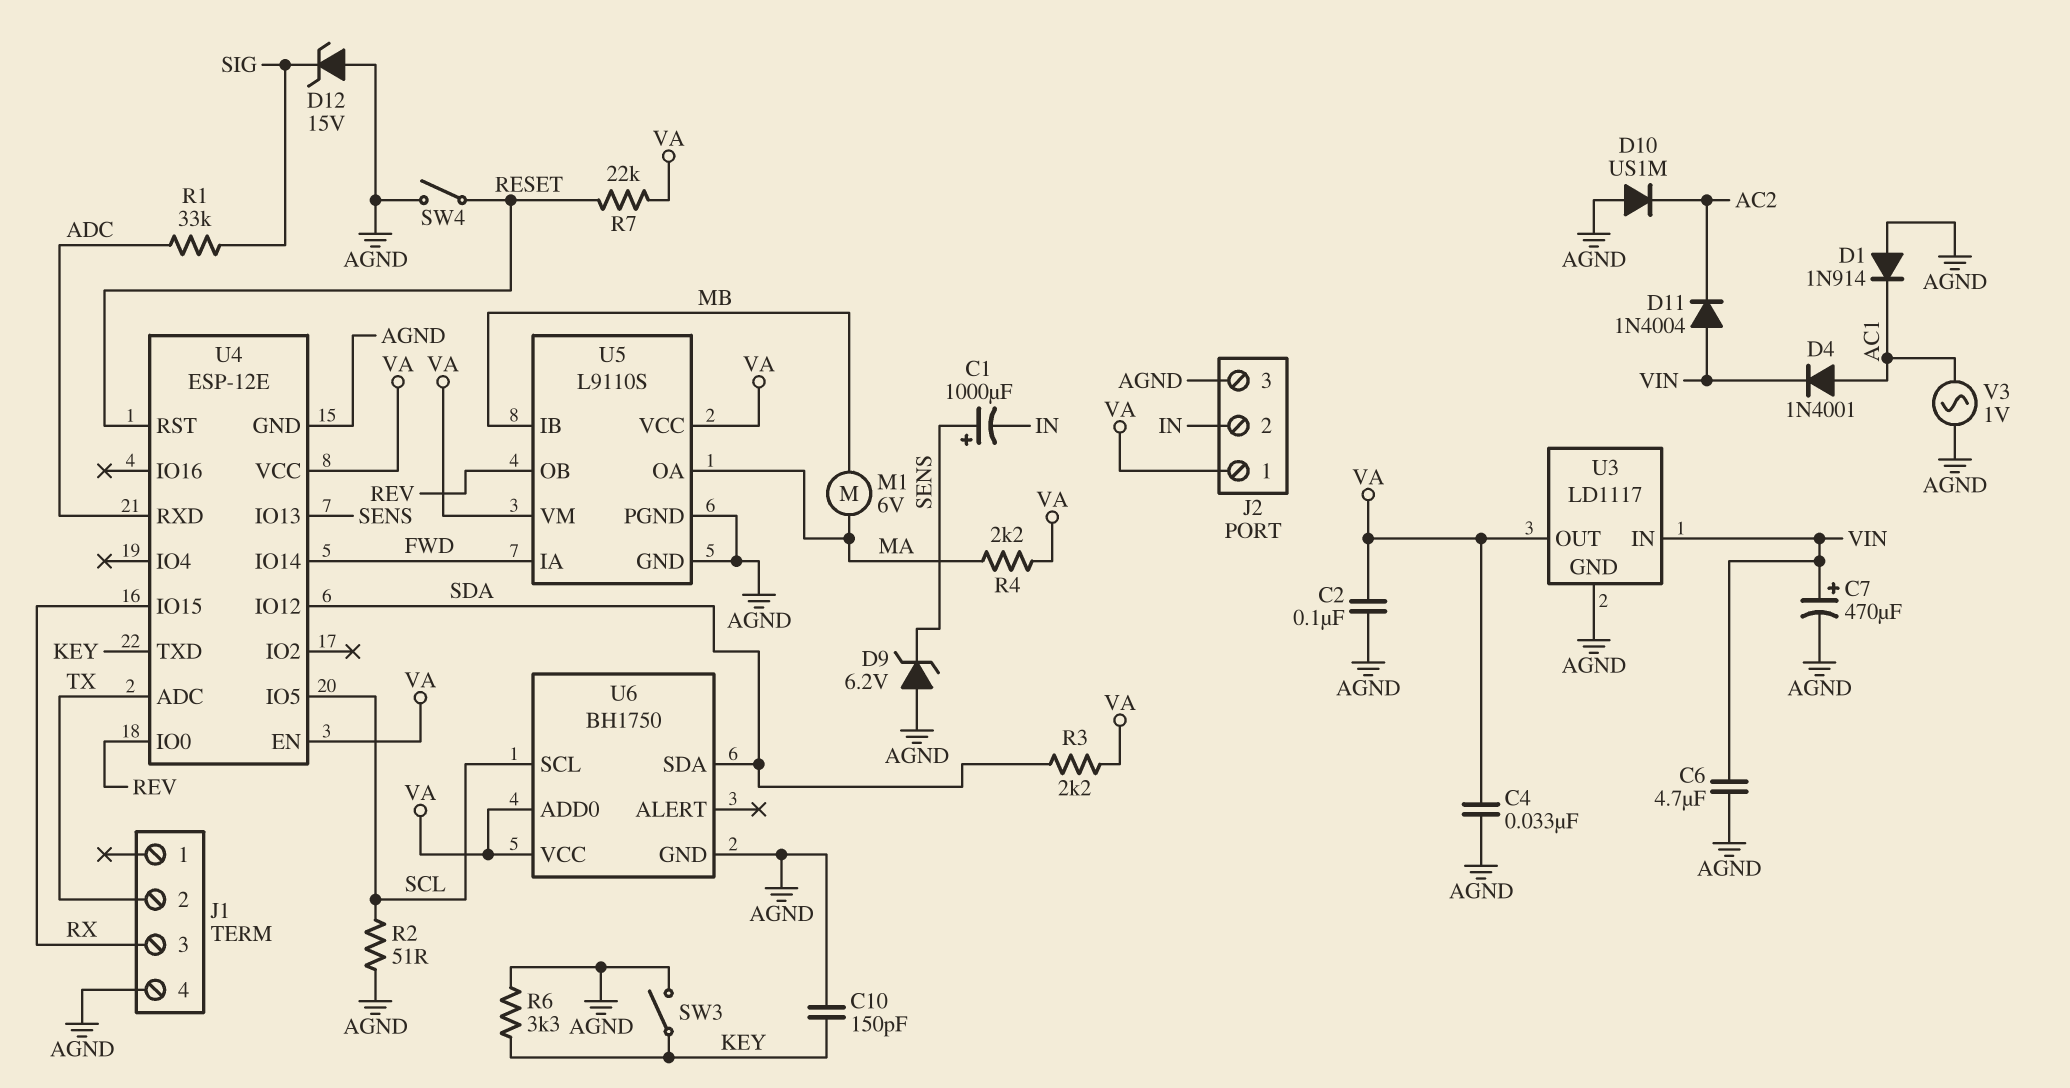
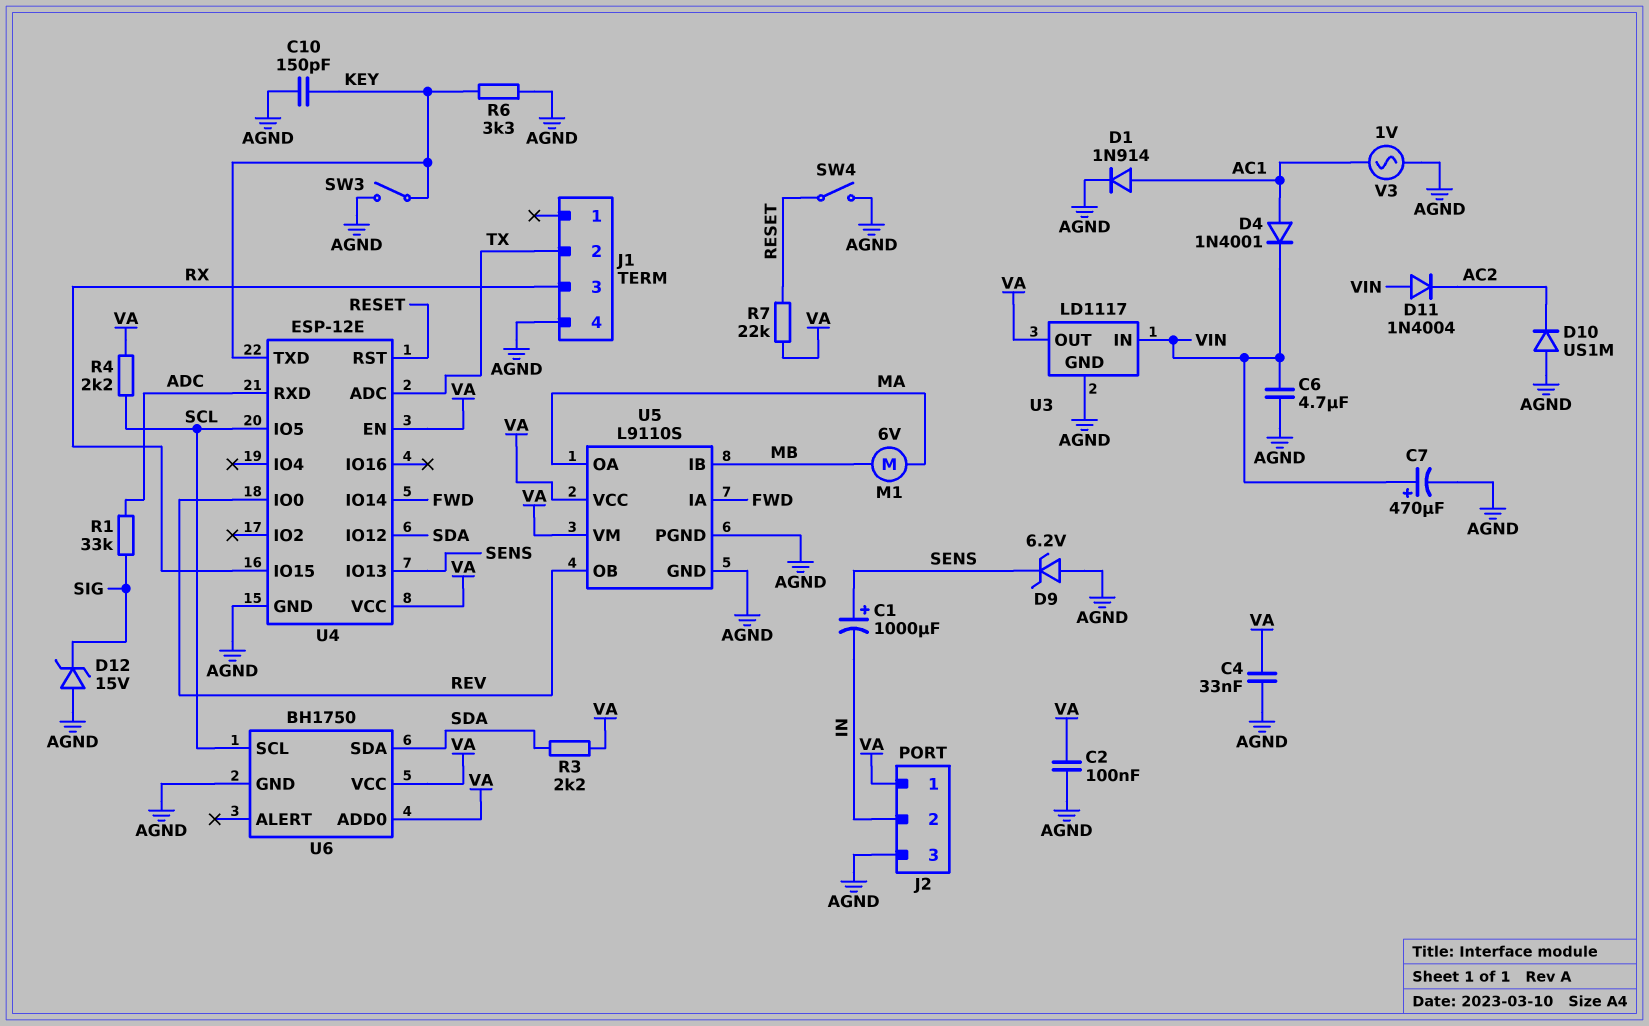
D1: diode 1N914 (A AGND, K AC1) -> diode 1N914 (A AC1, K AGND)
R2: 51 (AGND, SCL) -> none
R4: 2.2k (MA, VA) -> 2.2k (SCL, VA)

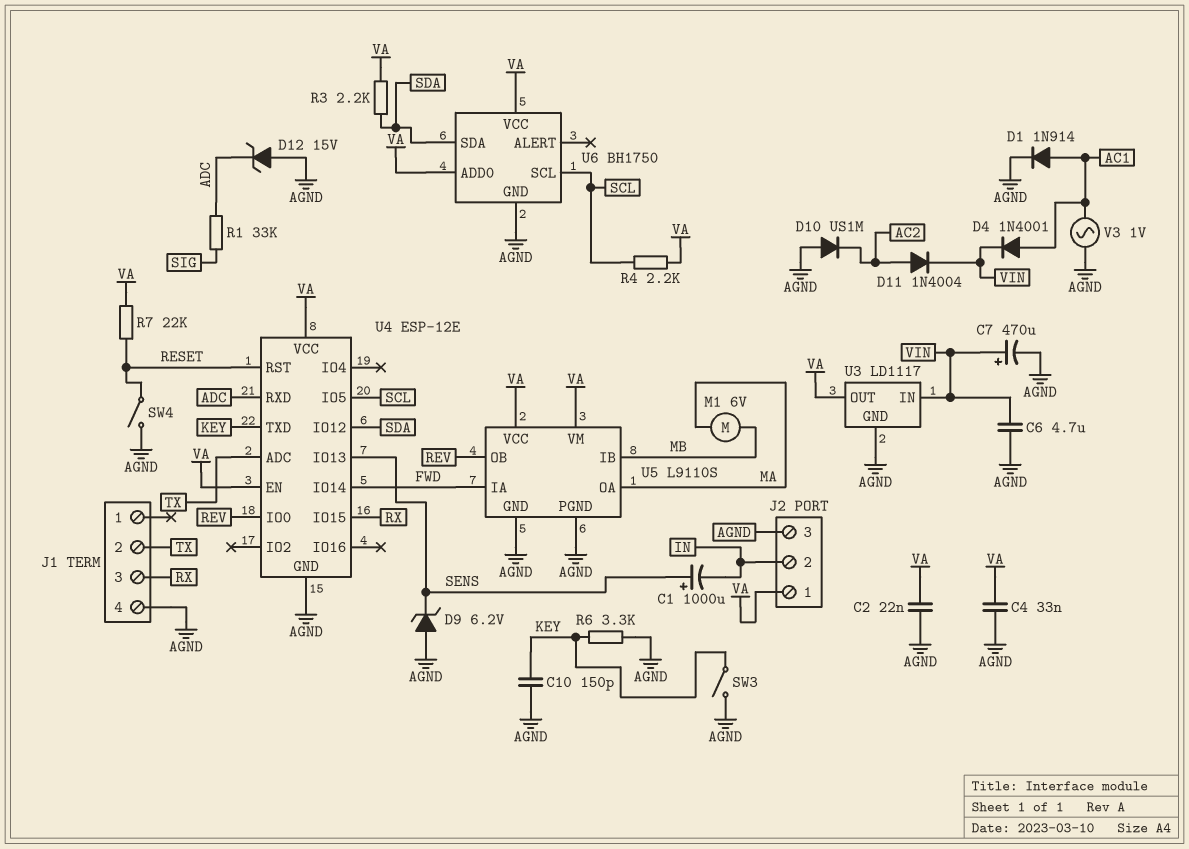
C2: 100nF (AGND, VA) -> 22nF (AGND, VA)
D11: diode 1N4004 (A VIN, K AC2) -> diode 1N4004 (A AC2, K VIN)
D12: zener 15V (A AGND, K SIG) -> zener 15V (A AGND, K ADC)

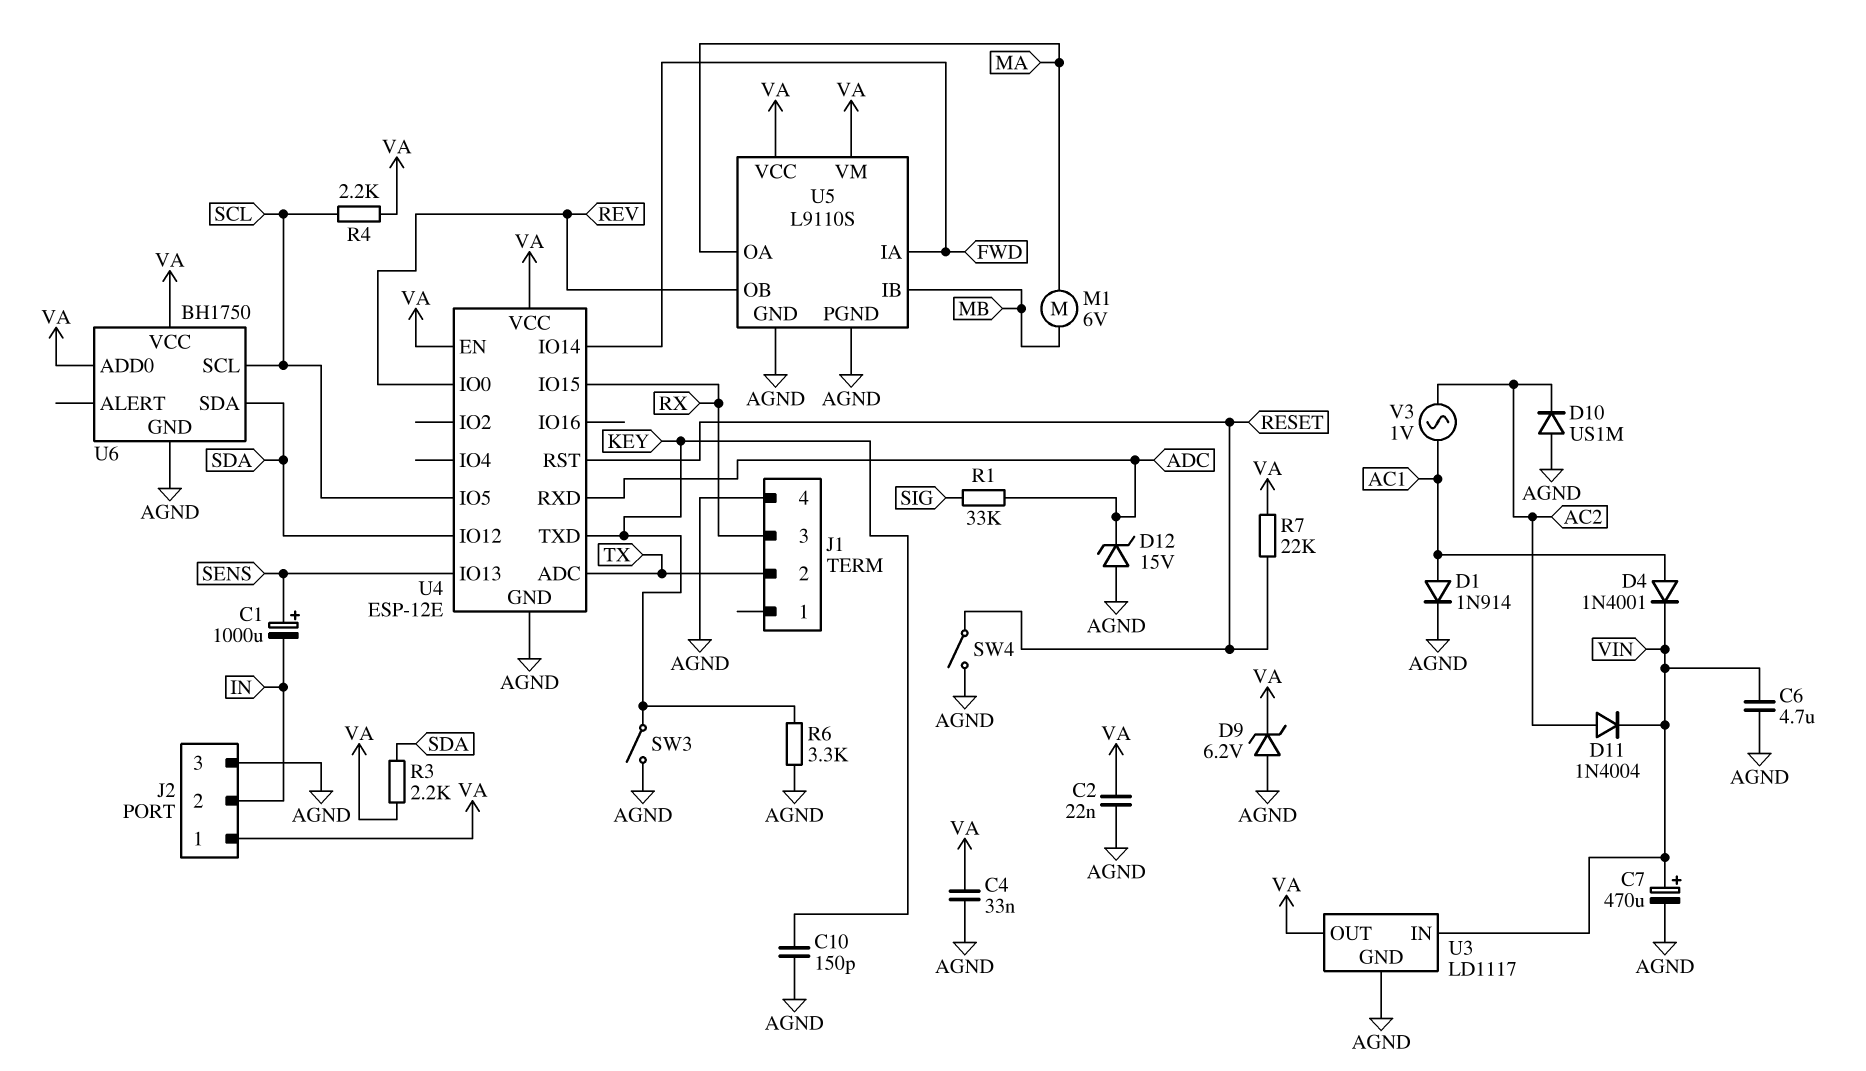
D9: zener 6.2V (A AGND, K SENS) -> zener 6.2V (A AGND, K VA)
V3: AC 1V (AC1, AGND) -> AC 1V (AC1, AC2)

